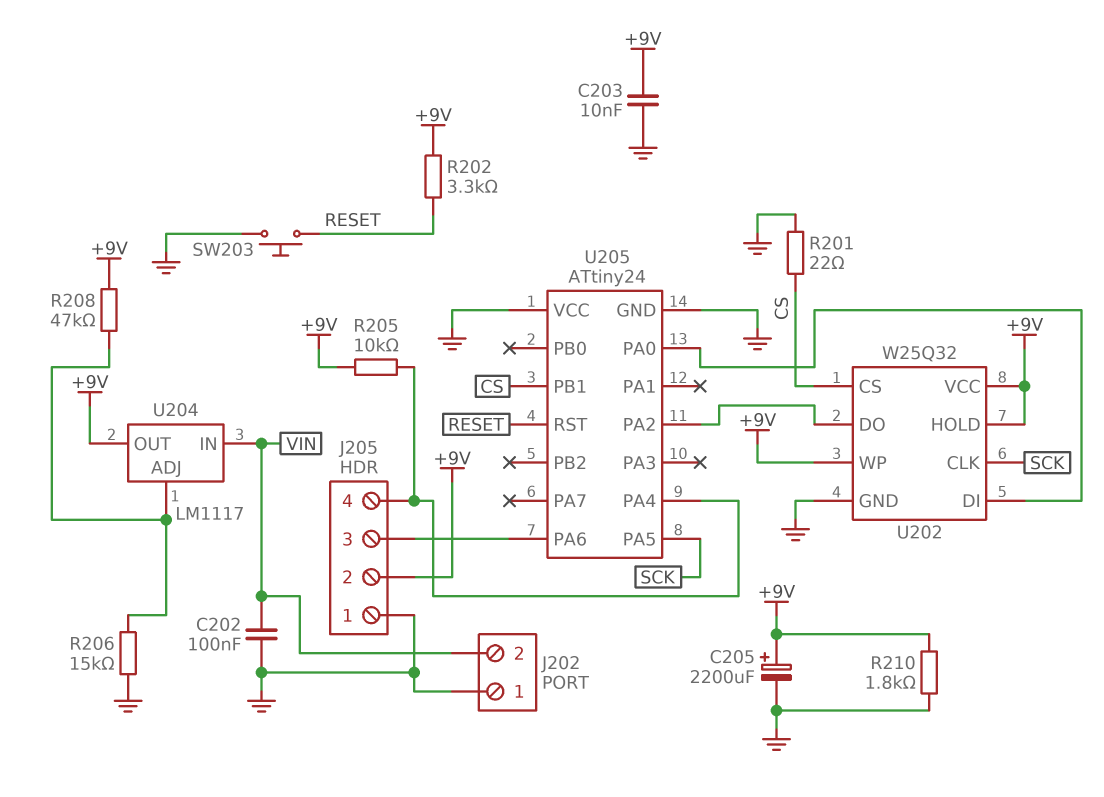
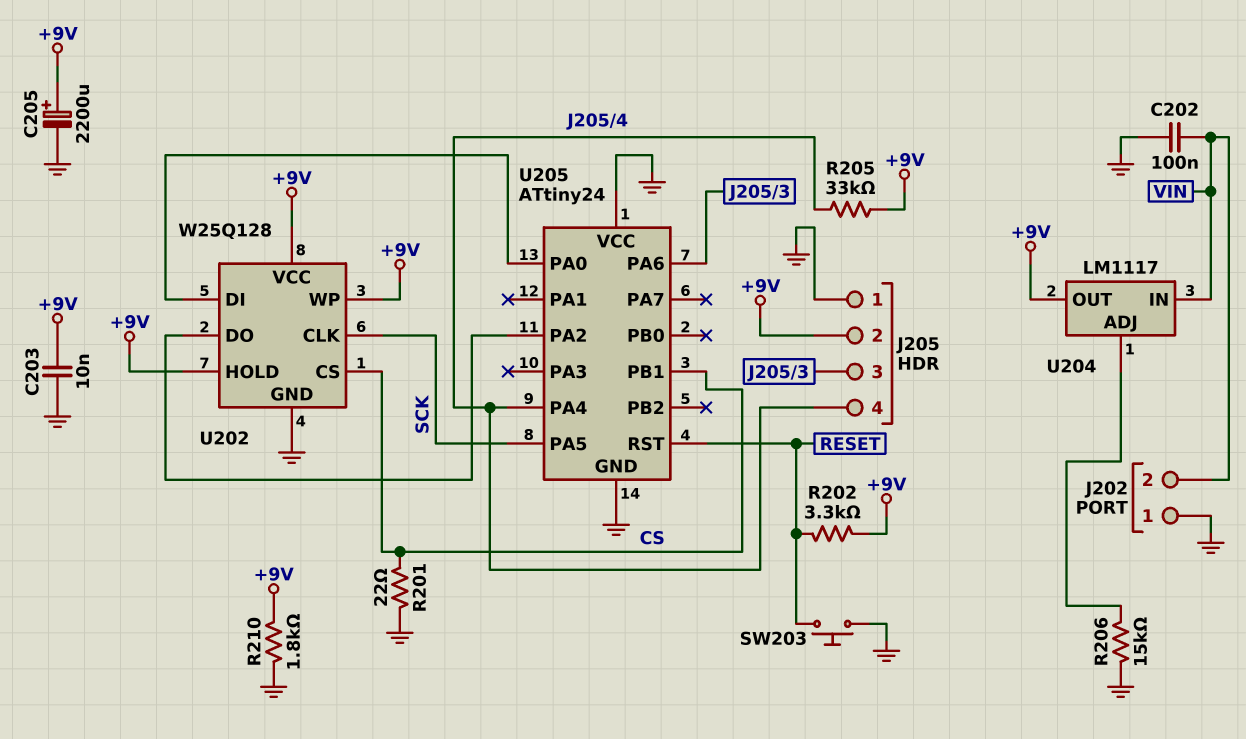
R205: 10k (+9V, J205/4) -> 33k (+9V, J205/4)
R208: 47k (+9V, U204/ADJ) -> none
U202: W25Q32 -> W25Q128

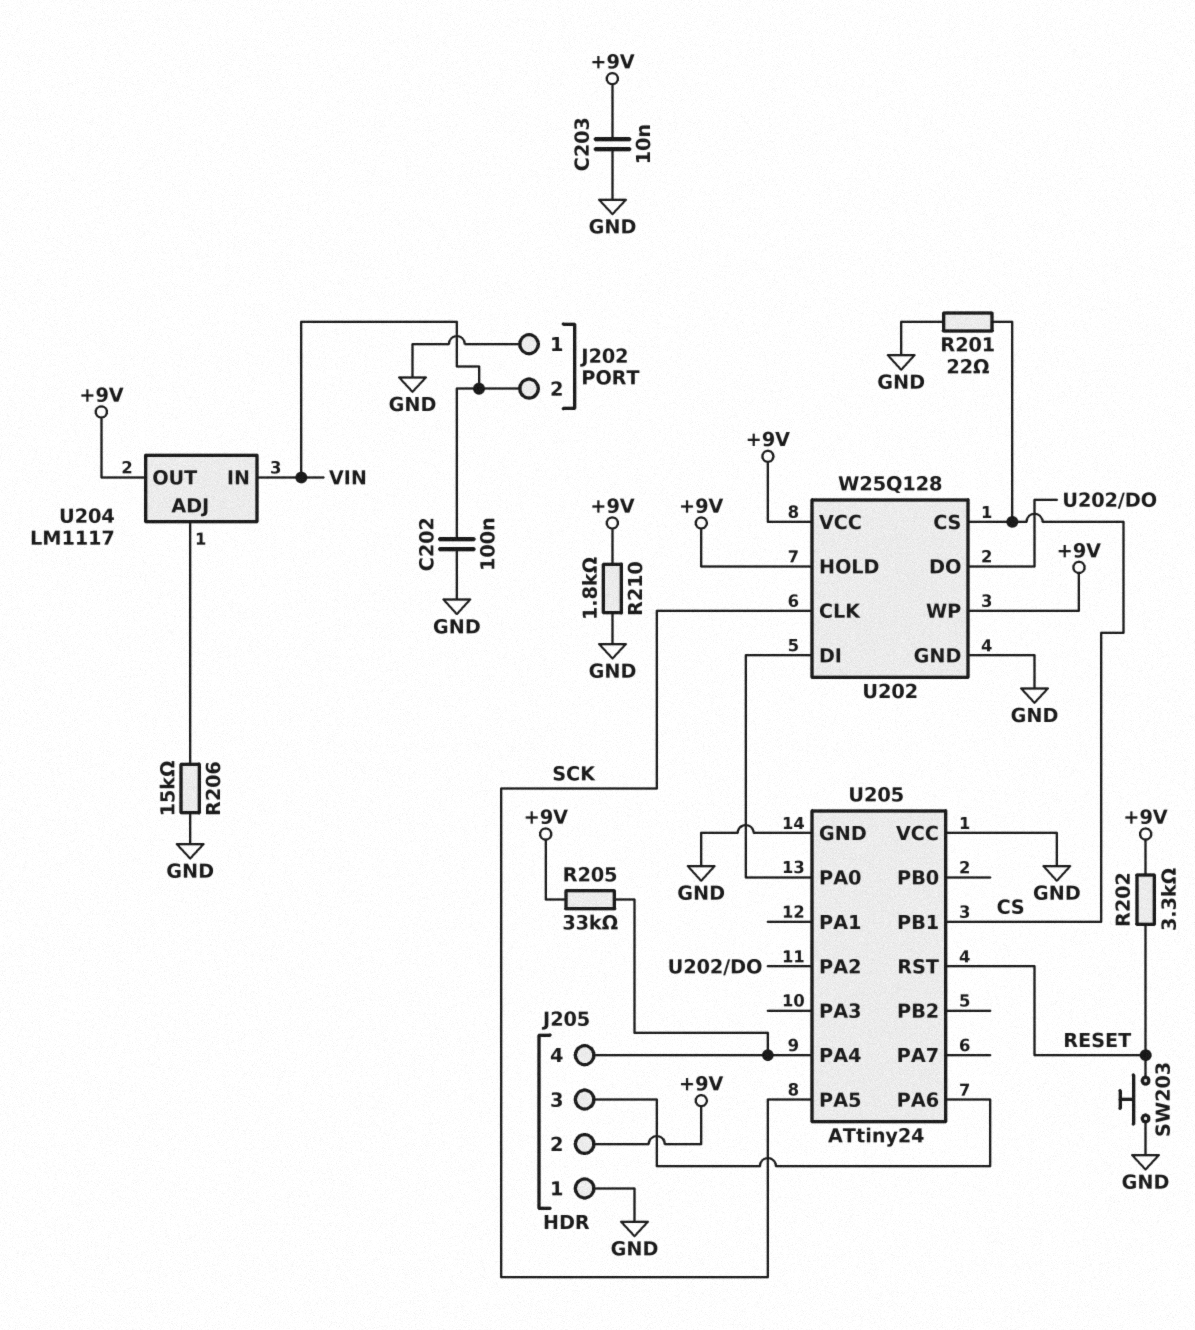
C205: 2200uF (plus +9V, minus GND) -> none

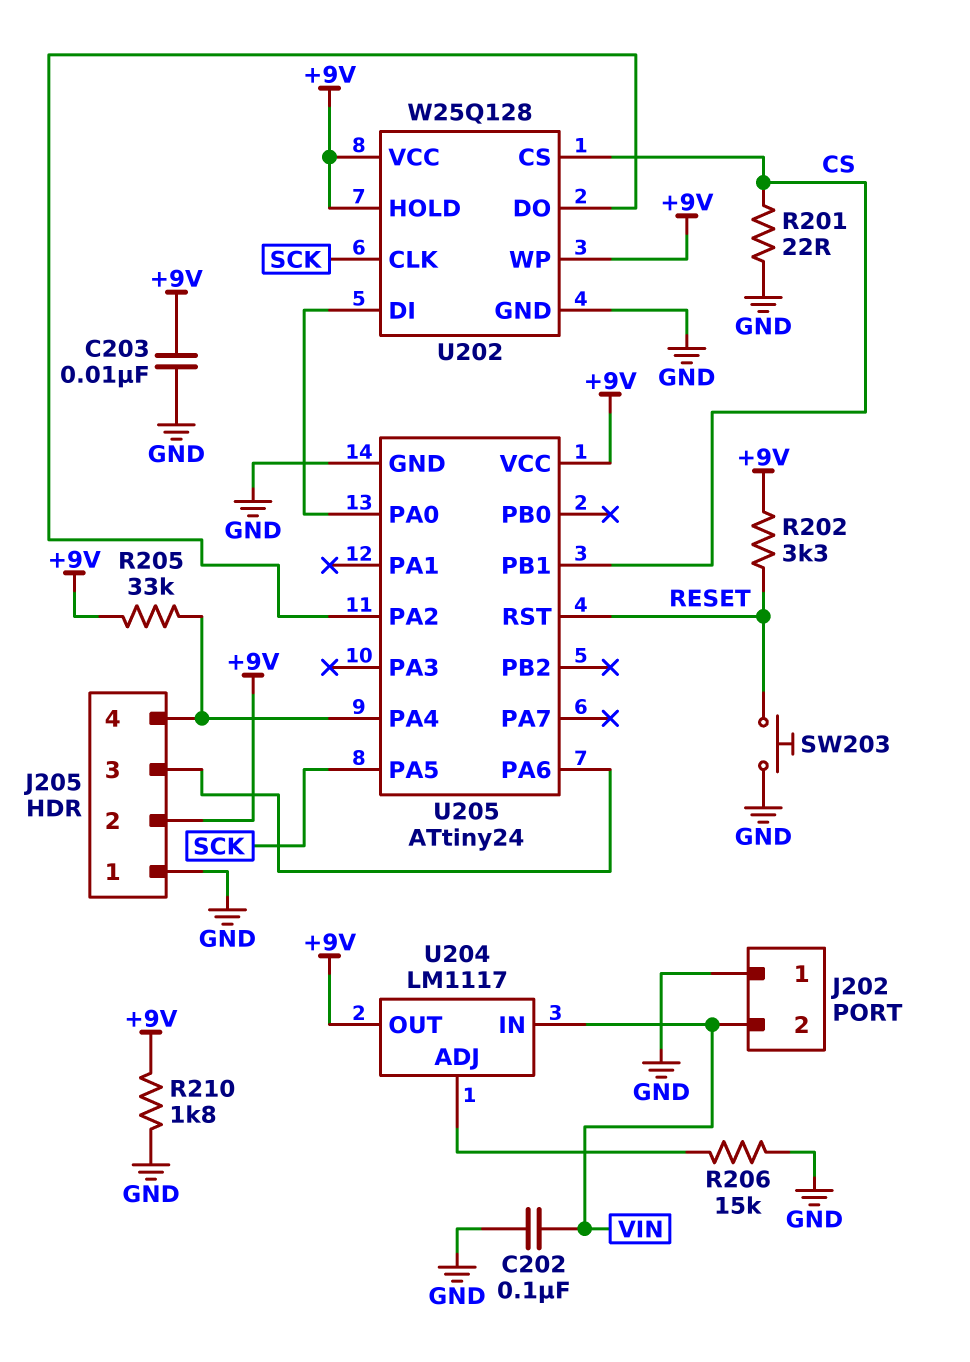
U205 pin VCC: GND -> +9V

